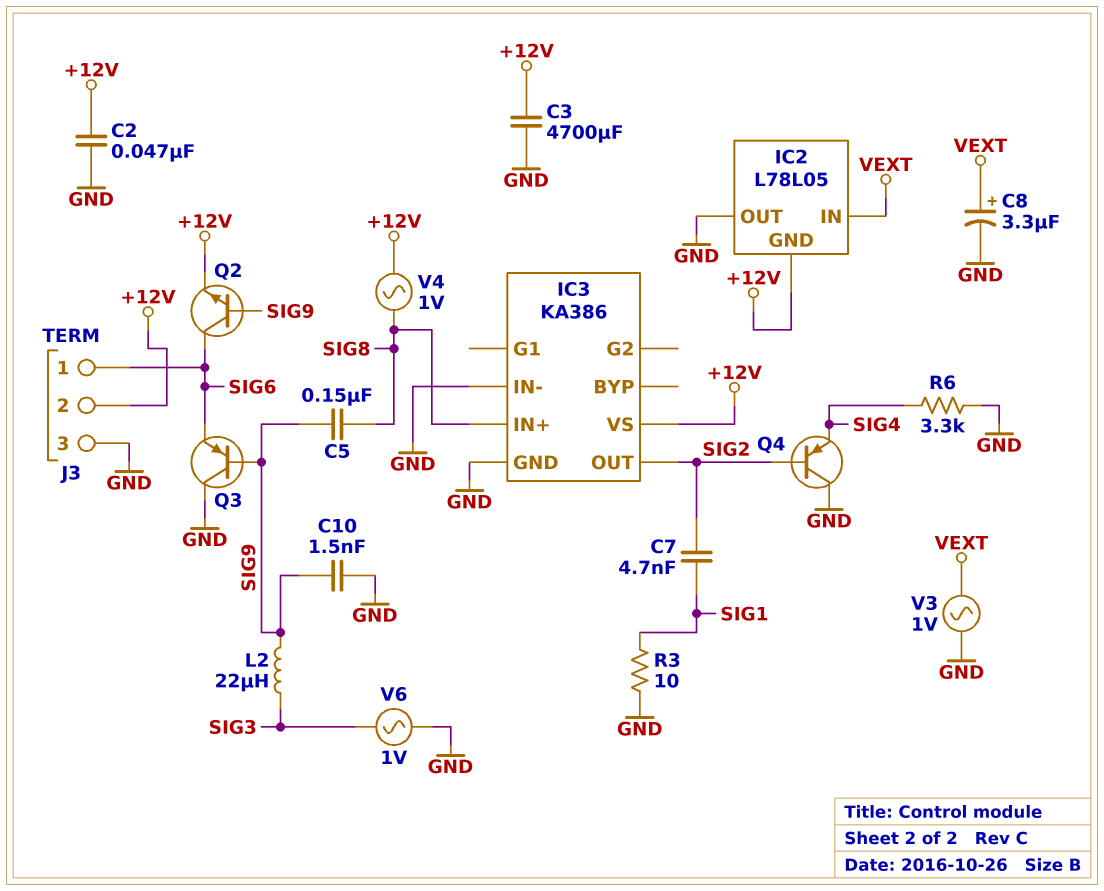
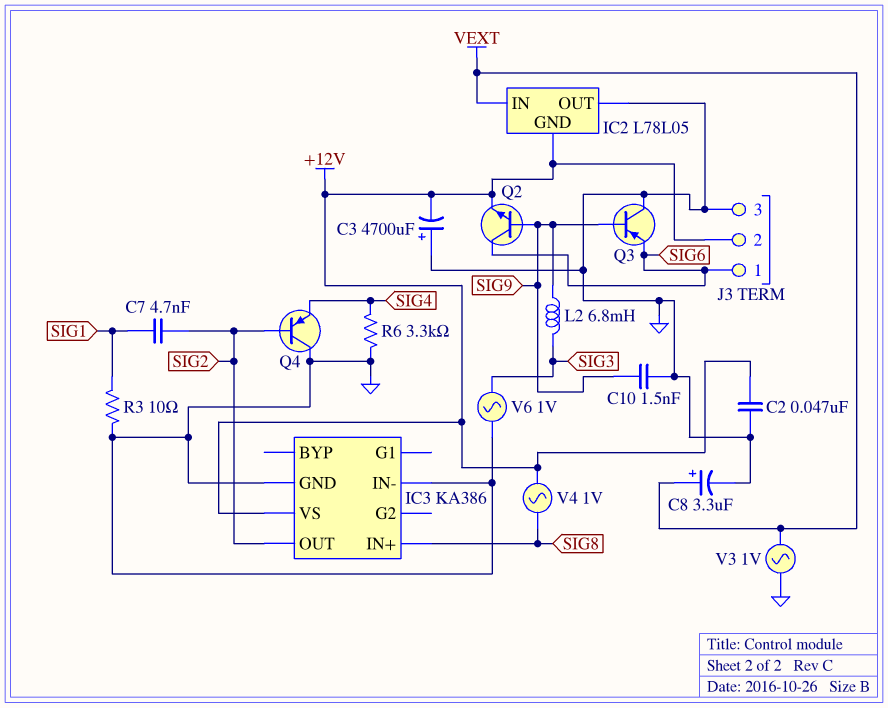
C3: 4700uF (+12V, GND) -> 4700uF (plus GND, minus +12V)
C5: 150nF (SIG8, SIG9) -> none
L2: 22uH (SIG3, SIG9) -> 6.8mH (SIG3, SIG9)

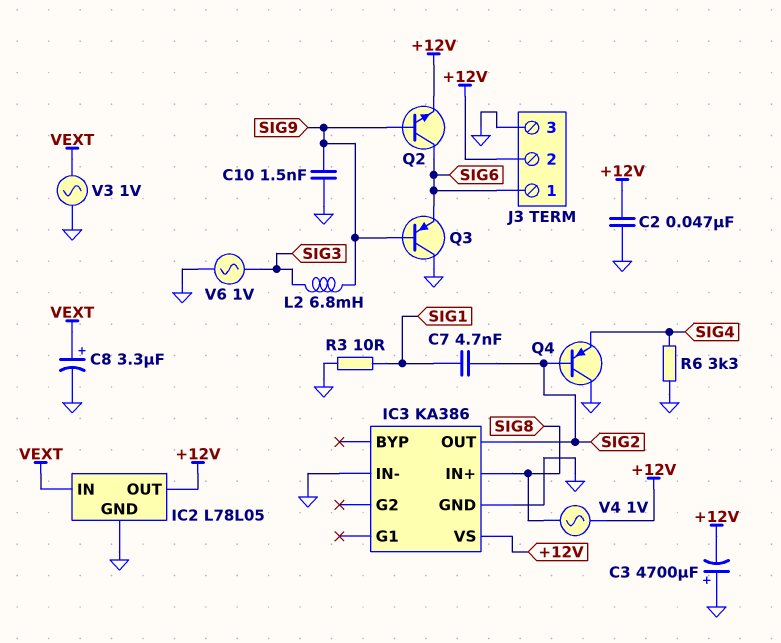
IC2 pin GND: +12V -> GND
IC2 pin OUT: GND -> +12V

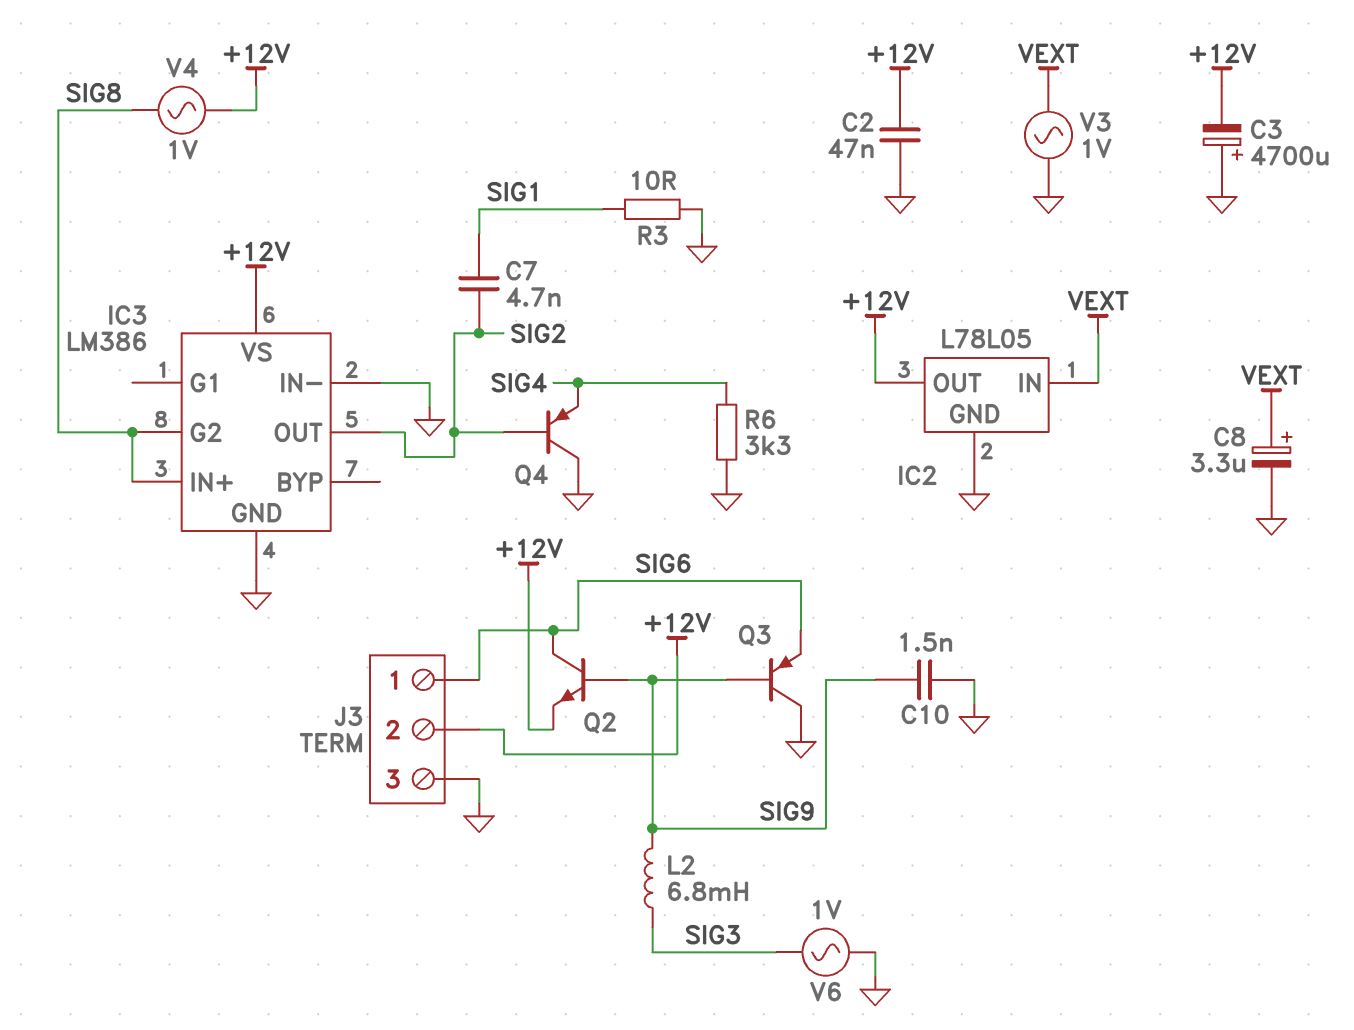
IC3: KA386 -> LM386
IC3 pin G2: none -> SIG8

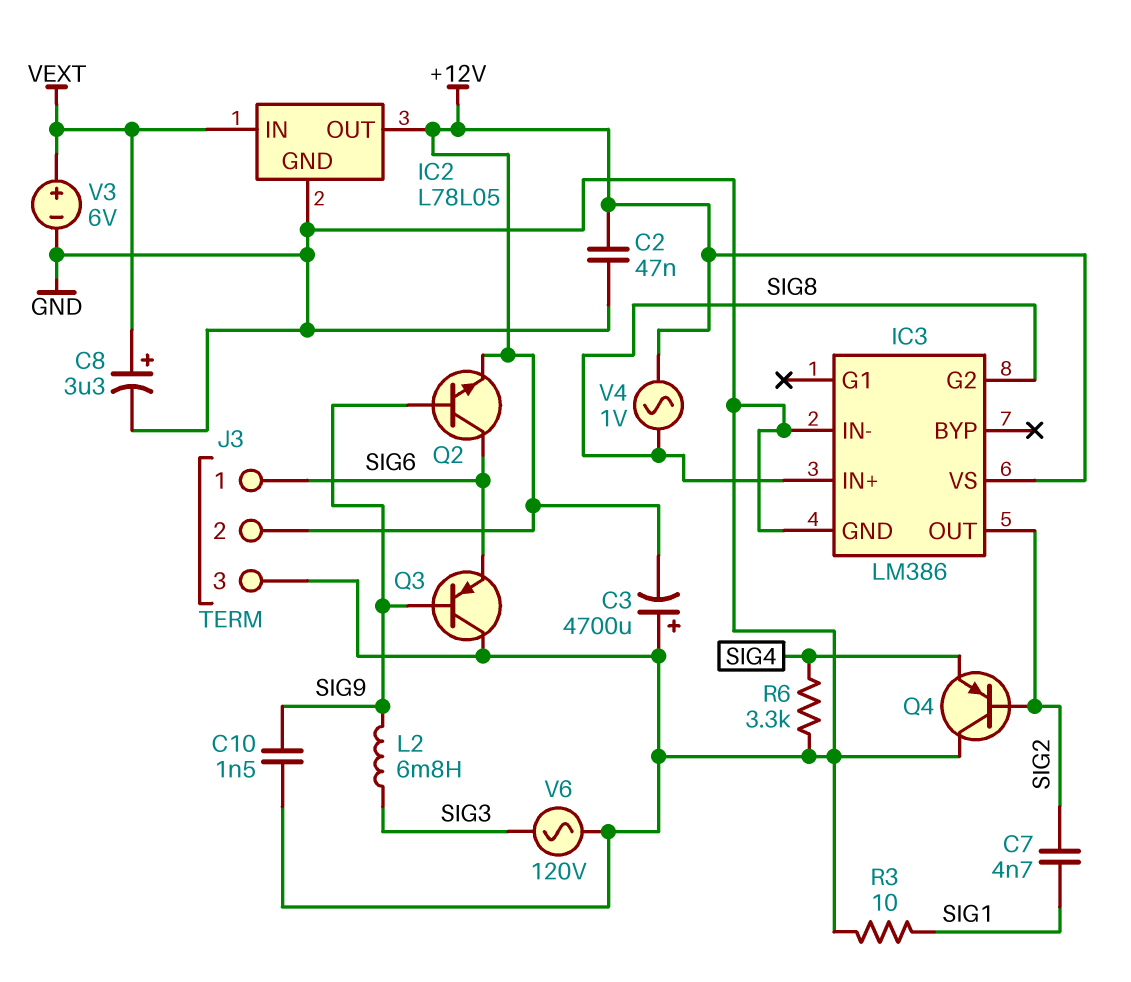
V3: AC 1V (GND, VEXT) -> 6V (plus VEXT, minus GND)
V6: AC 1V (GND, SIG3) -> AC 120V (GND, SIG3)

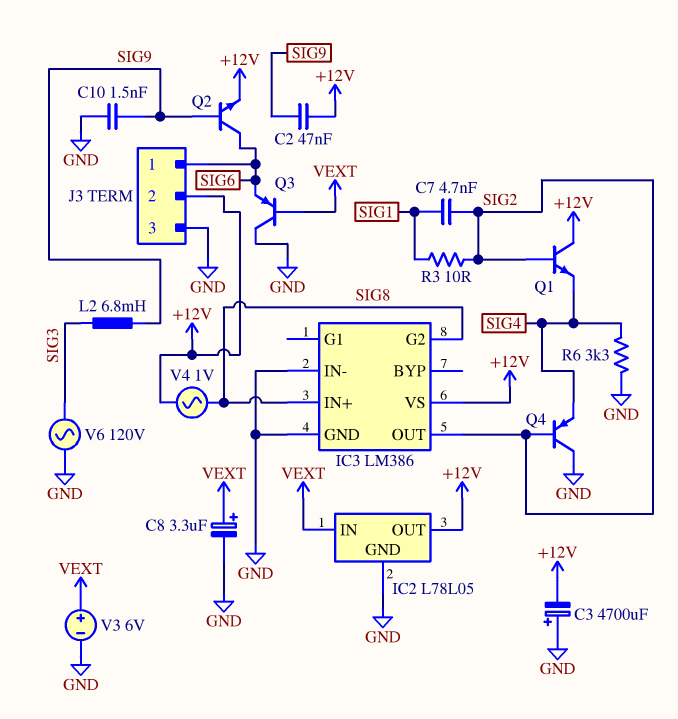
C2: 47nF (+12V, GND) -> 47nF (+12V, SIG9)
Q1: none -> NPN (B SIG2, C +12V, E SIG4)
Q3: PNP (B SIG9, C GND, E SIG6) -> PNP (B VEXT, C GND, E SIG6)
R3: 10 (GND, SIG1) -> 10 (SIG1, SIG2)

